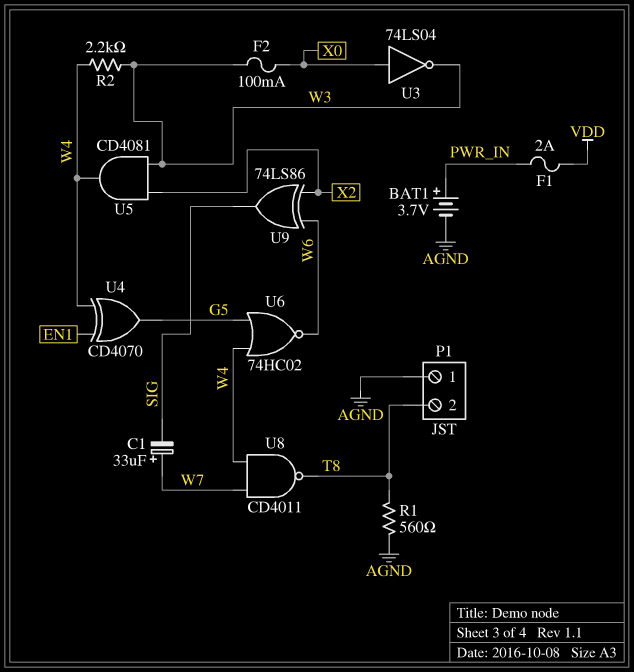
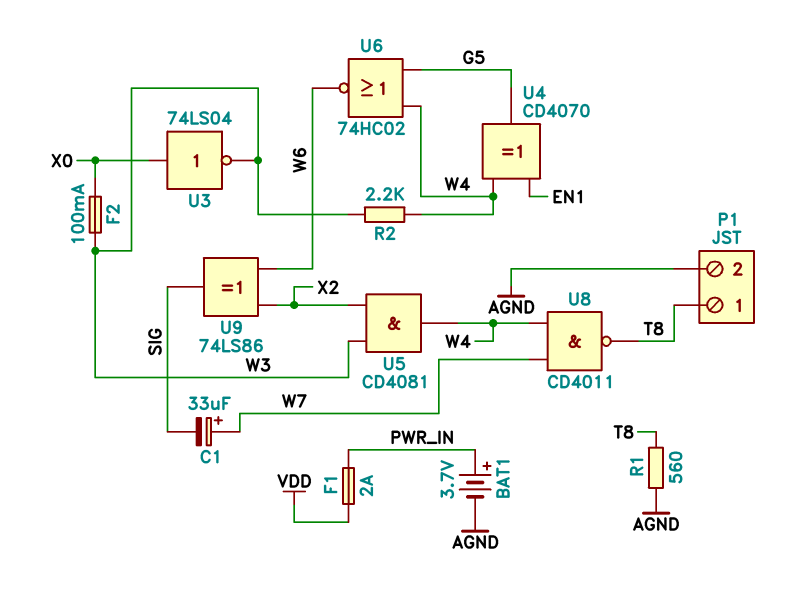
P1 pin 1: AGND -> T8
P1 pin 2: T8 -> AGND

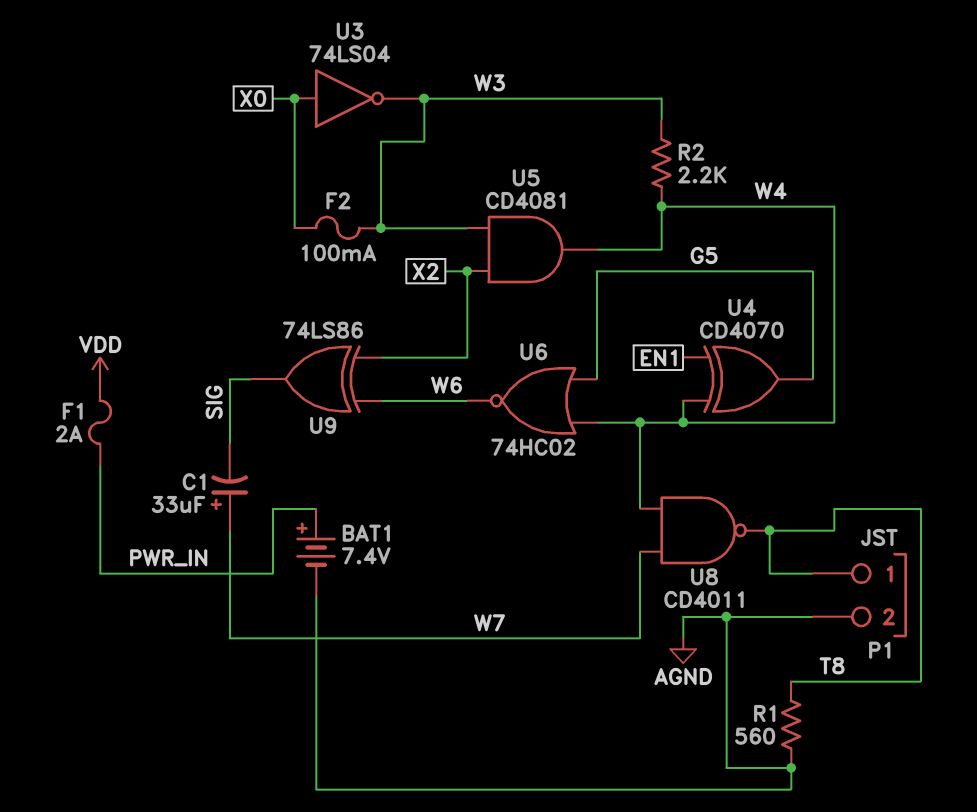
BAT1: 3.7V (plus PWR_IN, minus AGND) -> 7.4V (plus PWR_IN, minus AGND)

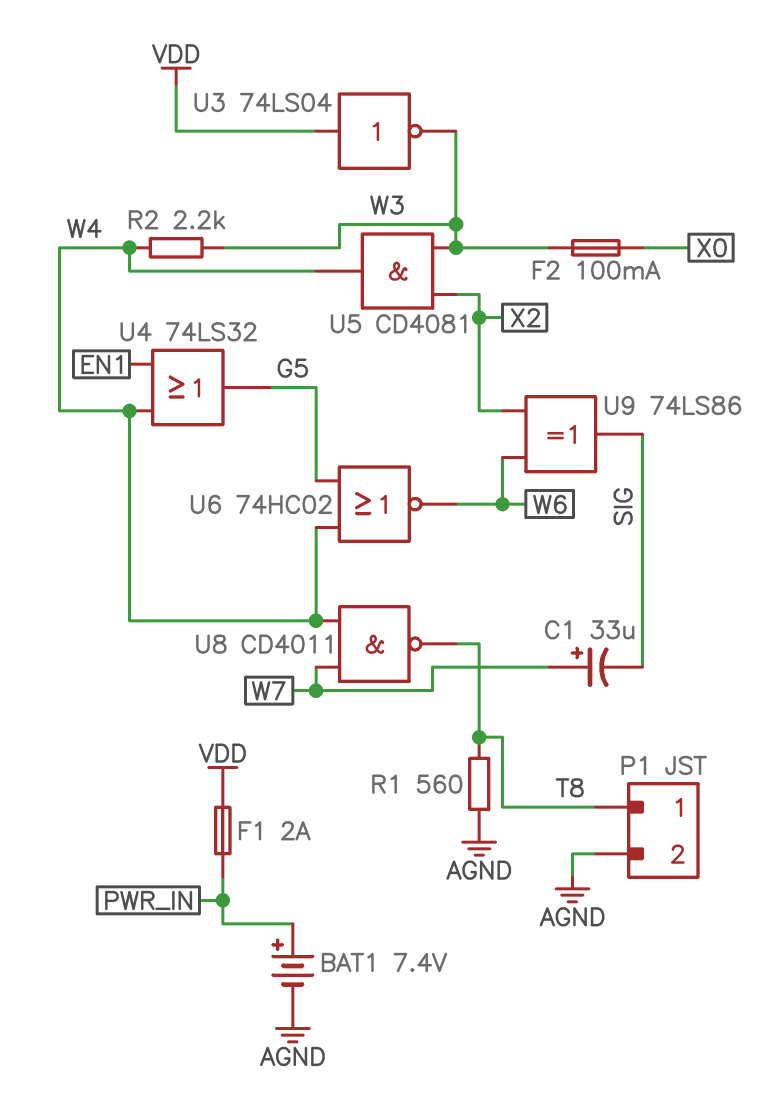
U3: NOT 74LS04 (in X0, out W3) -> NOT 74LS04 (in VDD, out W3)
U4: XOR CD4070 (in EN1, in W4, out G5) -> OR 74LS32 (in EN1, in W4, out G5)

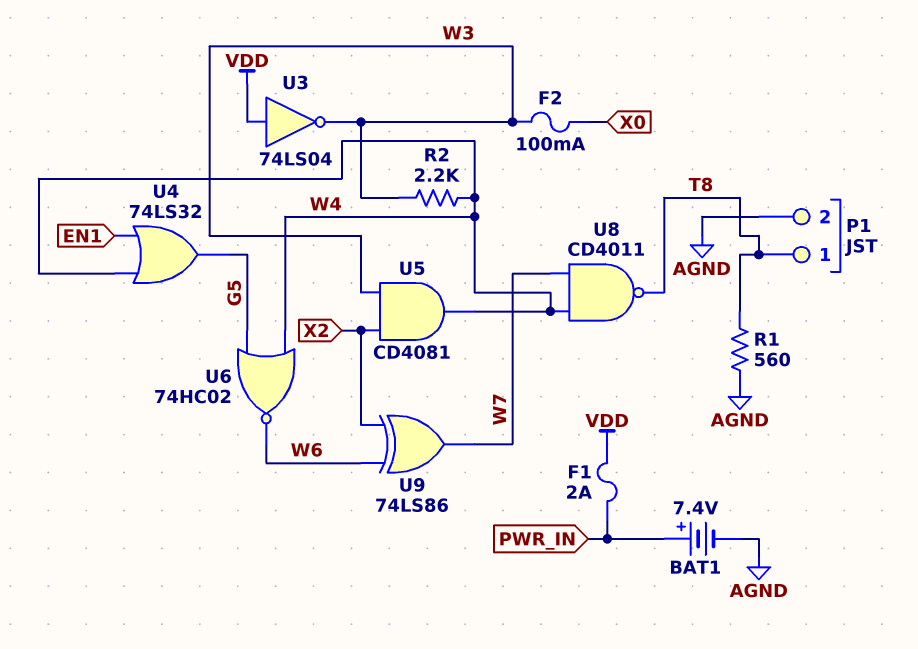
C1: 33uF (plus W7, minus SIG) -> none
U9: XOR 74LS86 (in W6, in X2, out SIG) -> XOR 74LS86 (in W6, in X2, out W7)

